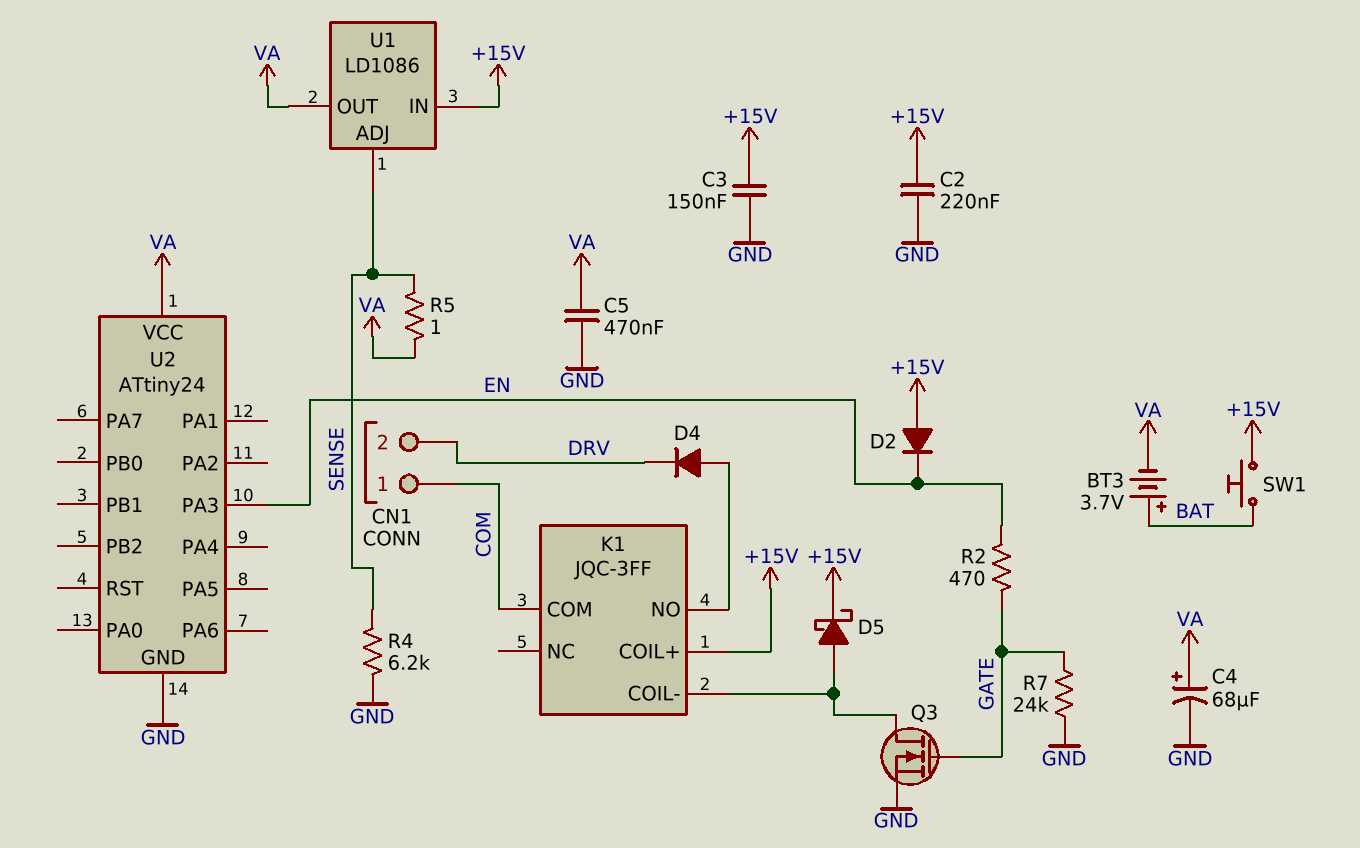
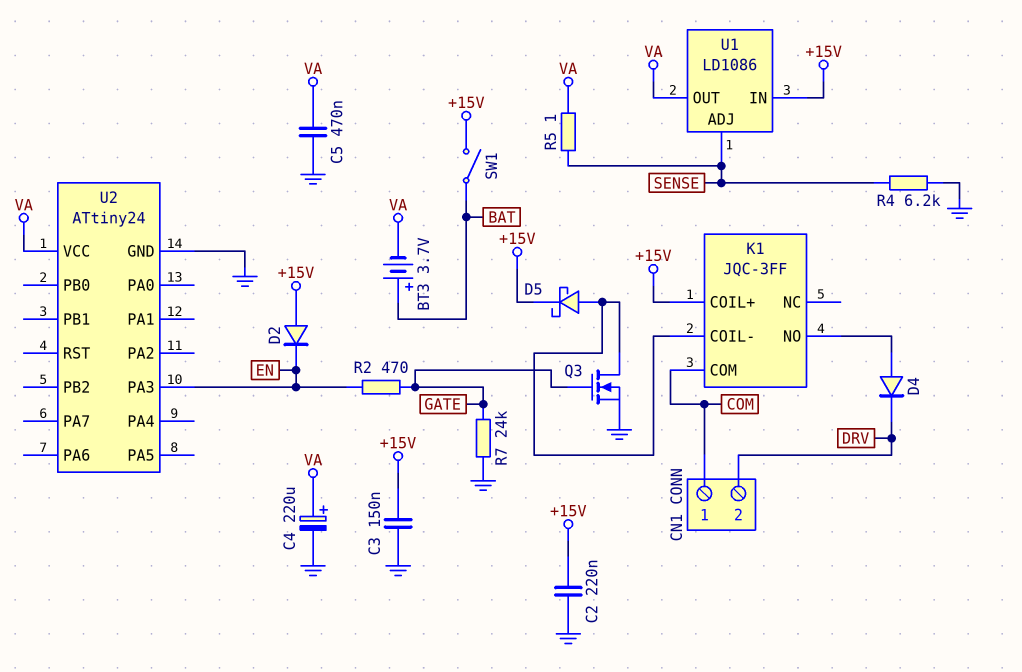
C4: 68uF (plus VA, minus GND) -> 220uF (plus VA, minus GND)
SW1: button (+15V, BAT) -> switch (+15V, BAT)

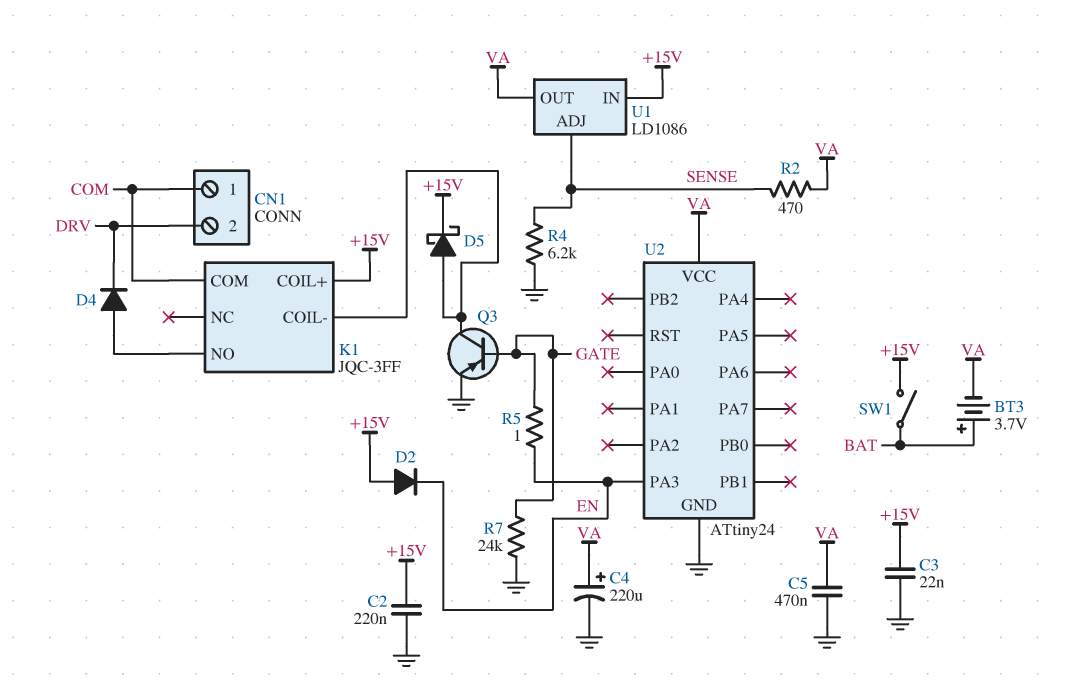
C3: 150nF (+15V, GND) -> 22nF (+15V, GND)
Q3: NMOS (G GATE, D K1/COIL-, S GND) -> PNP (B GATE, C K1/COIL-, E GND)
R2: 470 (EN, GATE) -> 470 (SENSE, VA)
R5: 1 (SENSE, VA) -> 1 (EN, GATE)

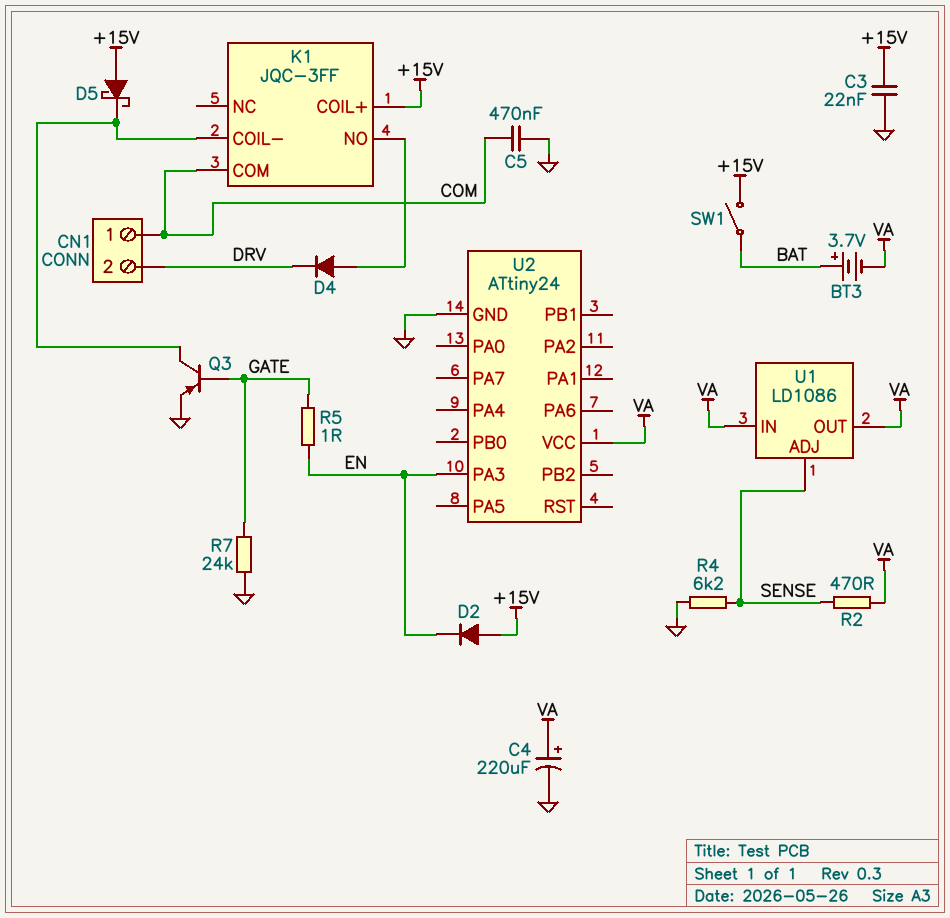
C2: 220nF (+15V, GND) -> none
C5: 470nF (GND, VA) -> 470nF (COM, GND)
D5: schottky (A K1/COIL-, K +15V) -> schottky (A +15V, K K1/COIL-)
U1 pin IN: +15V -> VA

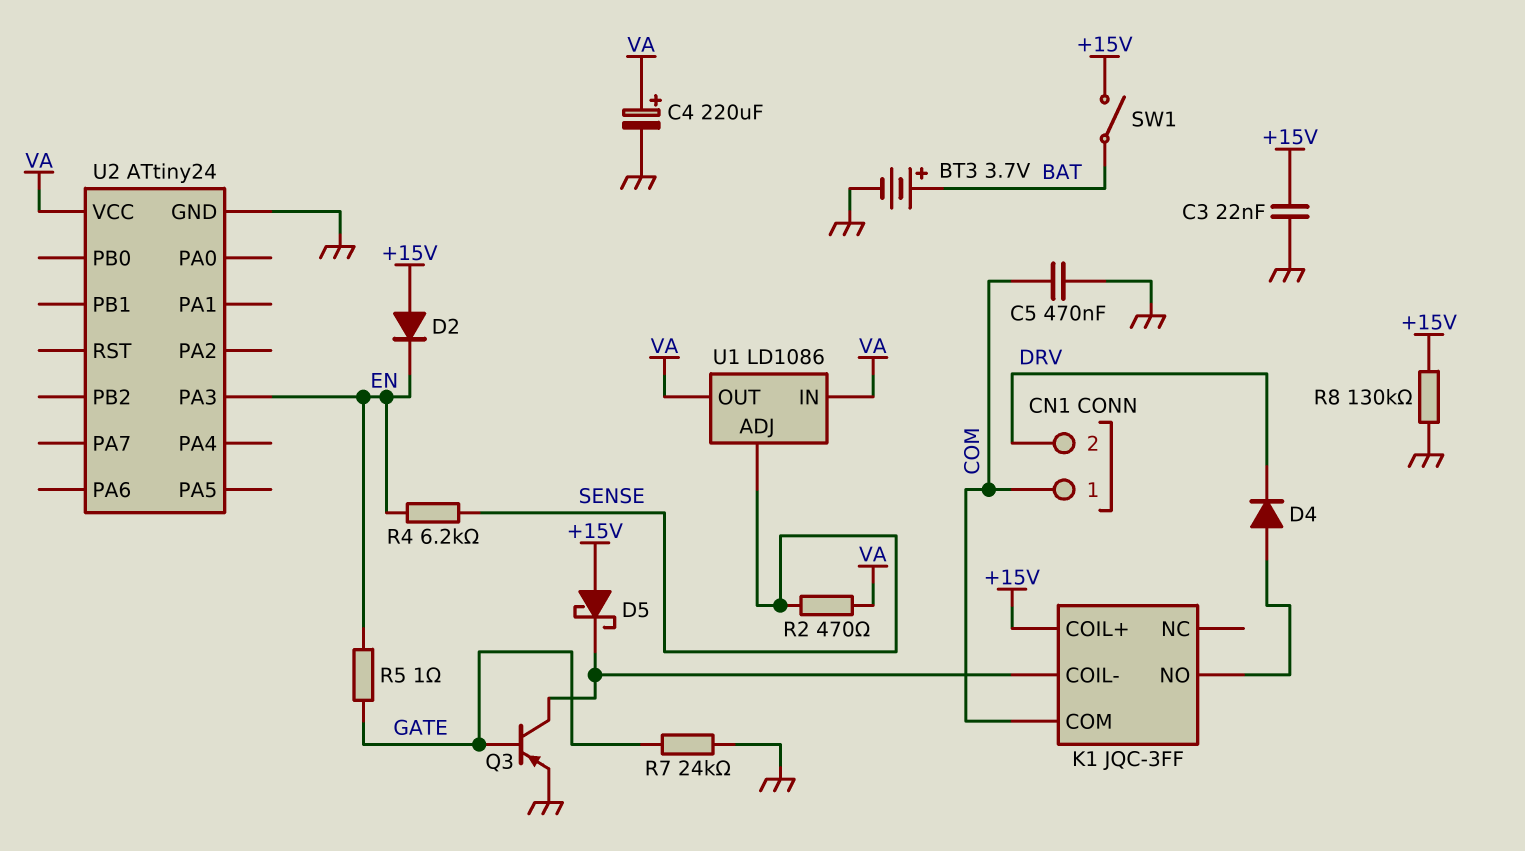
BT3: 3.7V (plus BAT, minus VA) -> 3.7V (plus BAT, minus GND)
R4: 6.2k (GND, SENSE) -> 6.2k (EN, SENSE)
R8: none -> 130k (+15V, GND)

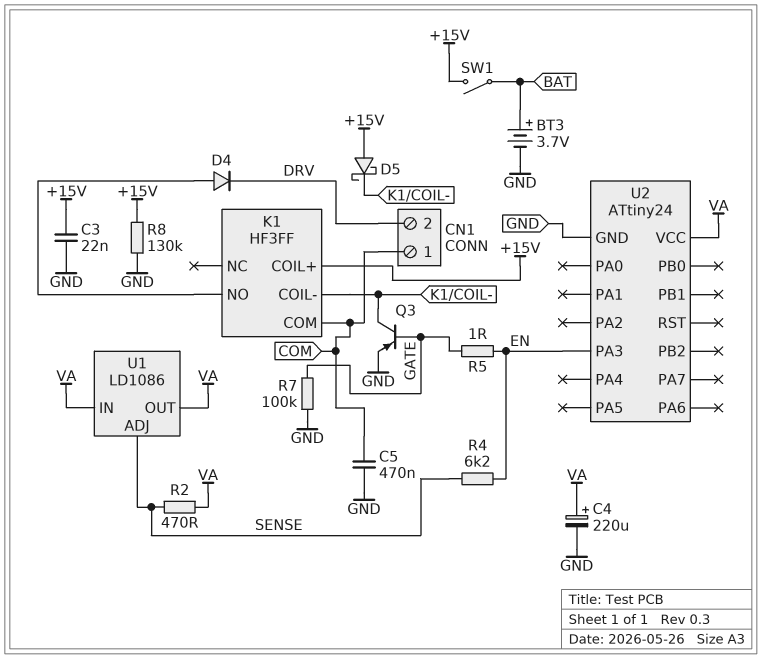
D2: diode (A +15V, K EN) -> none
K1: JQC-3FF -> HF3FF
R7: 24k (GATE, GND) -> 100k (GATE, GND)

